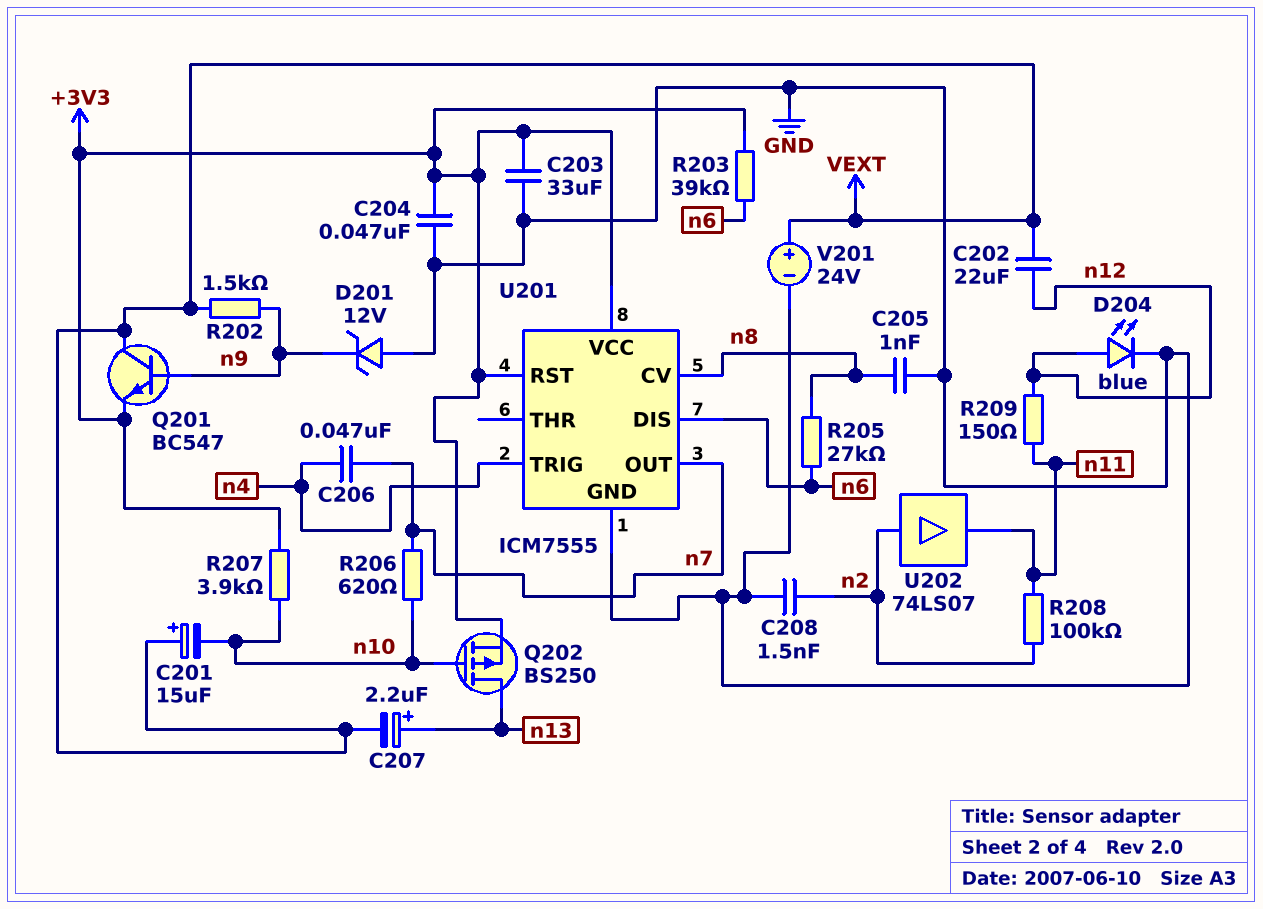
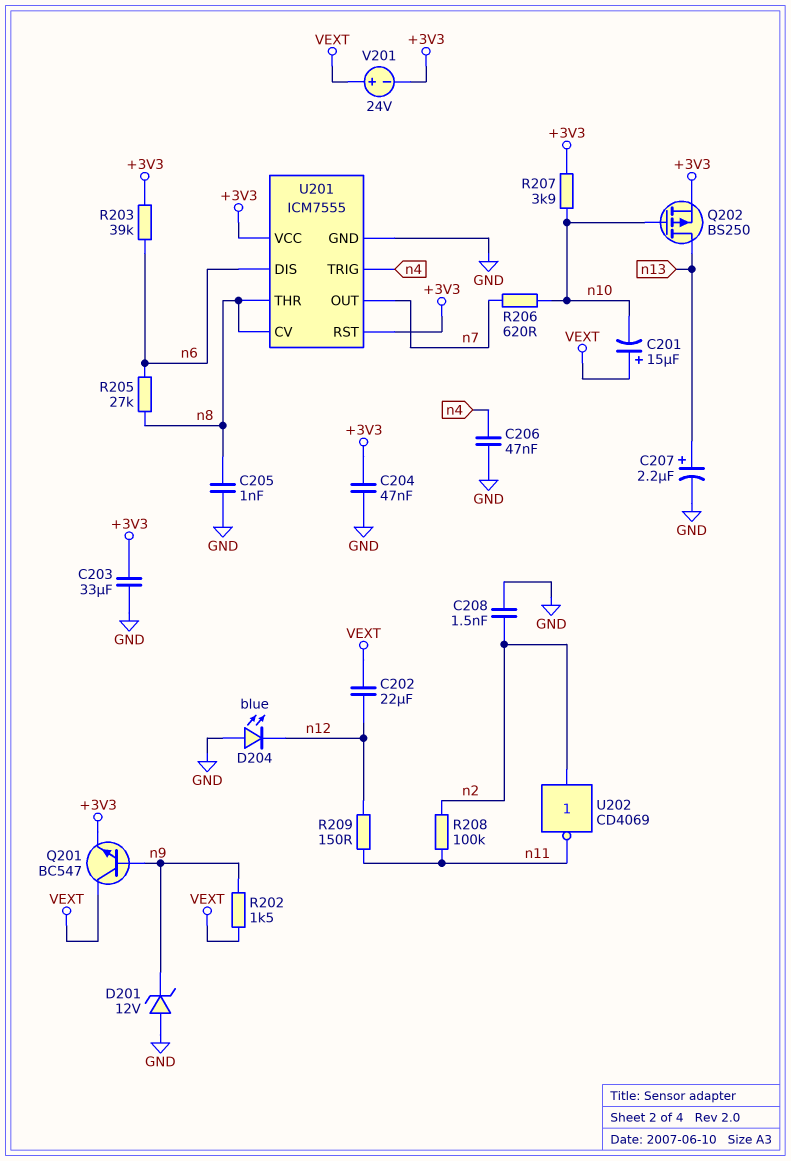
C206: 47nF (n4, n7) -> 47nF (GND, n4)
C207: 2.2uF (plus n13, minus VEXT) -> 2.2uF (plus n13, minus GND)
D204: LED blue (A n12, K GND) -> LED blue (A GND, K n12)
U201 pin THR: none -> n8
U202: buffer 74LS07 (in n2, out n11) -> NOT CD4069 (in n2, out n11)
V201: 24V (plus VEXT, minus GND) -> 24V (plus VEXT, minus +3V3)

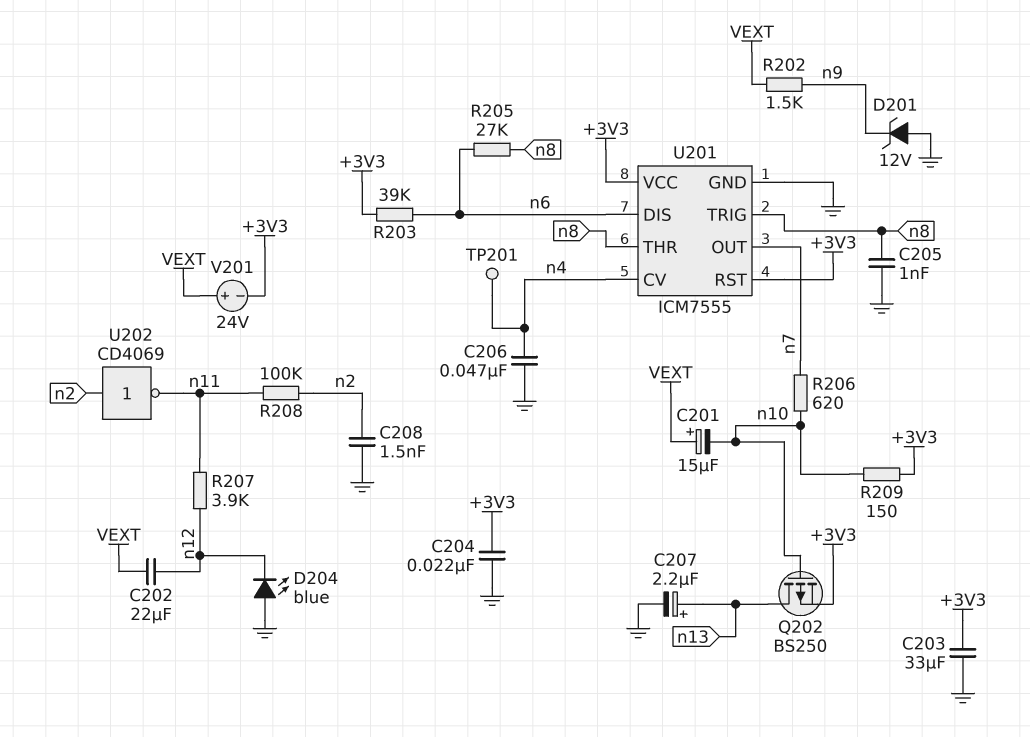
C204: 47nF (+3V3, GND) -> 22nF (+3V3, GND)
Q201: NPN BC547 (B n9, C VEXT, E +3V3) -> none
R207: 3.9k (+3V3, n10) -> 3.9k (n11, n12)
R209: 150 (n11, n12) -> 150 (+3V3, n10)
TP201: none -> test point (n4)
U201 pin CV: n8 -> n4
U201 pin TRIG: n4 -> n8

